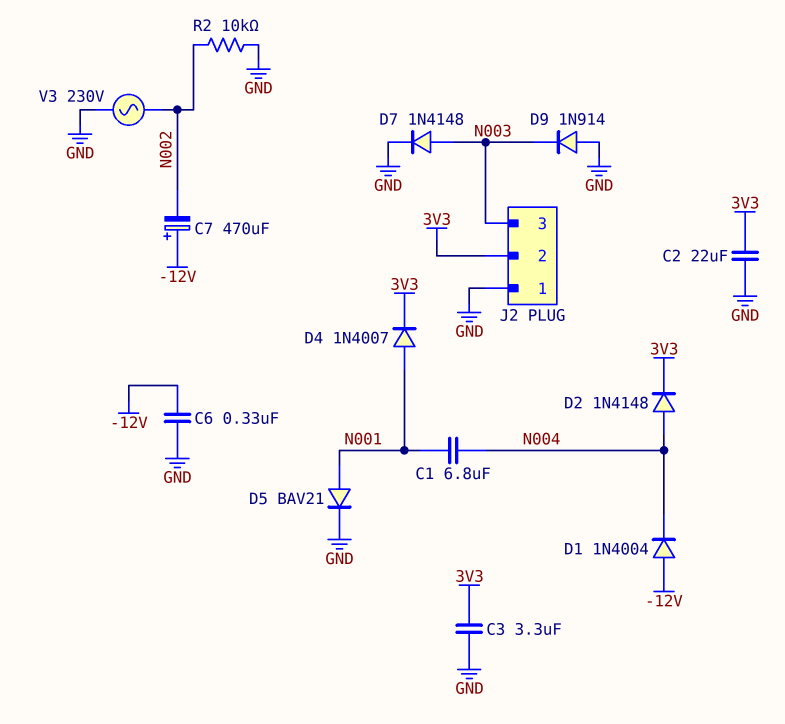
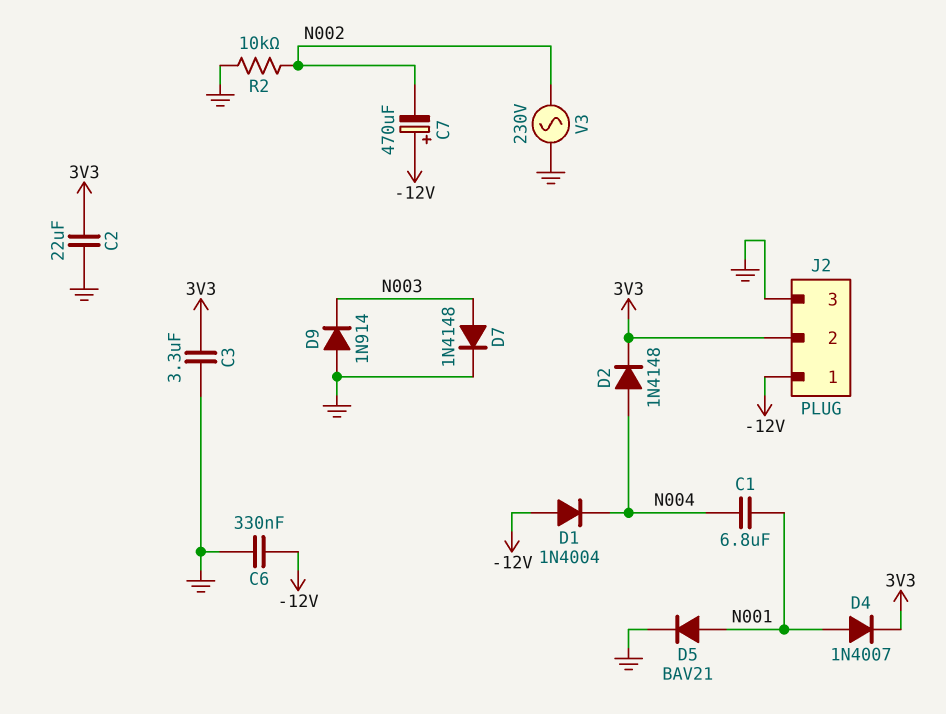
J2 pin 1: GND -> -12V
J2 pin 3: N003 -> GND

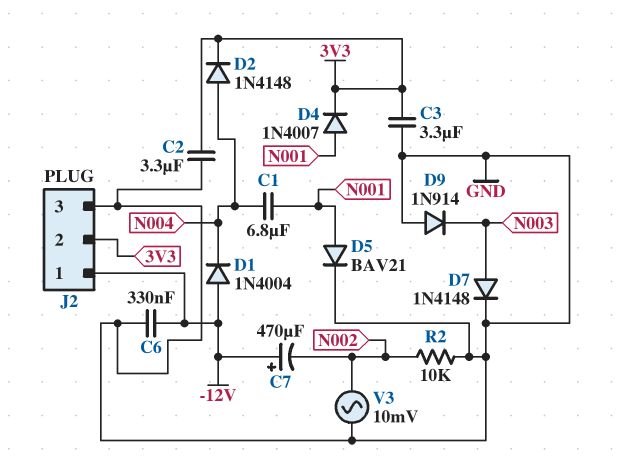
C2: 22uF (3V3, GND) -> 3.3uF (3V3, GND)
V3: AC 230V (GND, N002) -> AC 10mV (GND, N002)

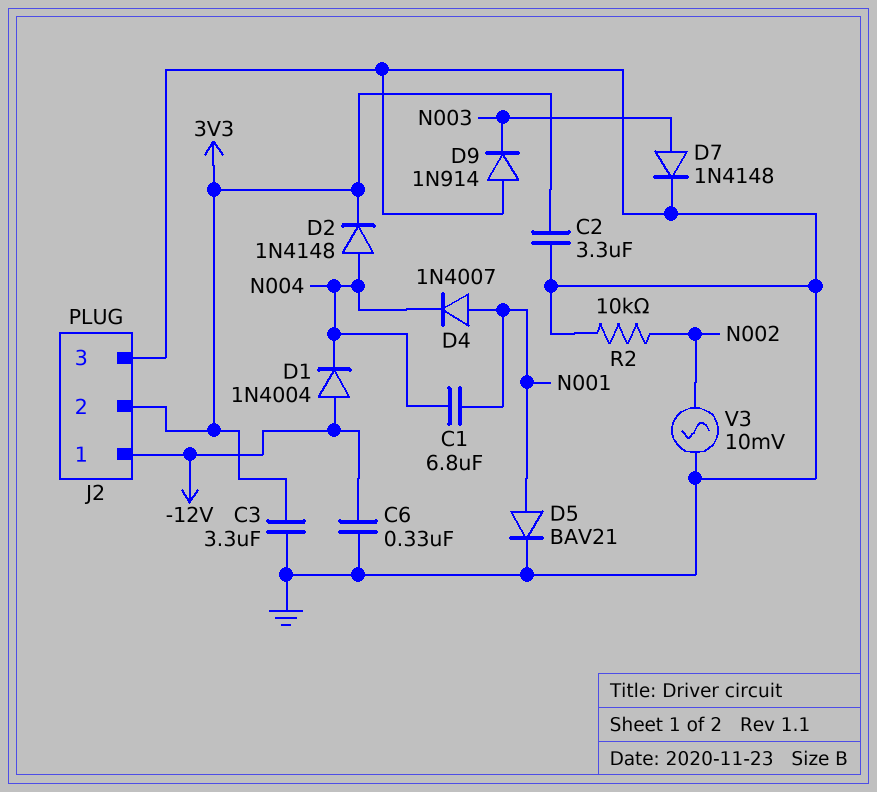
C7: 470uF (plus -12V, minus N002) -> none
D4: diode 1N4007 (A N001, K 3V3) -> diode 1N4007 (A N001, K N004)

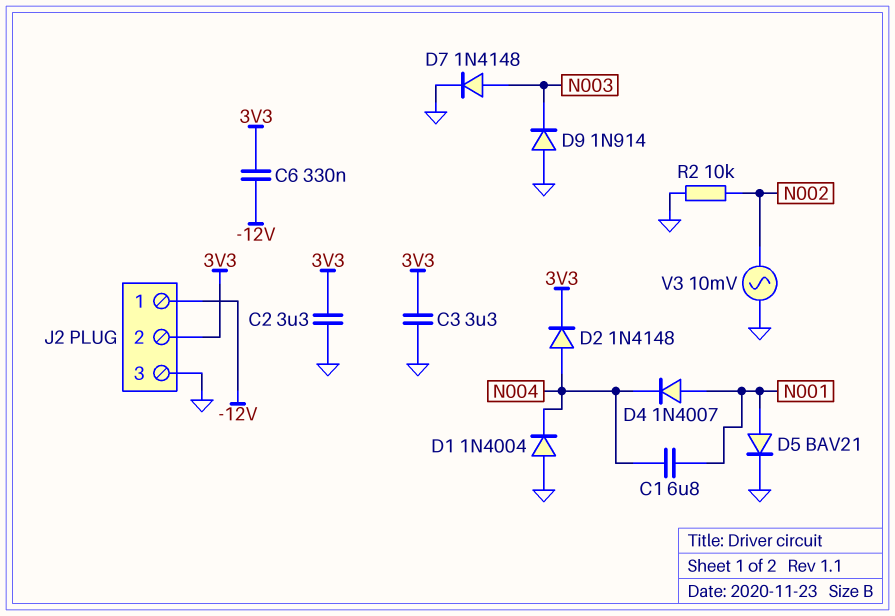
C6: 330nF (-12V, GND) -> 330nF (-12V, 3V3)
D1: diode 1N4004 (A -12V, K N004) -> diode 1N4004 (A GND, K N004)

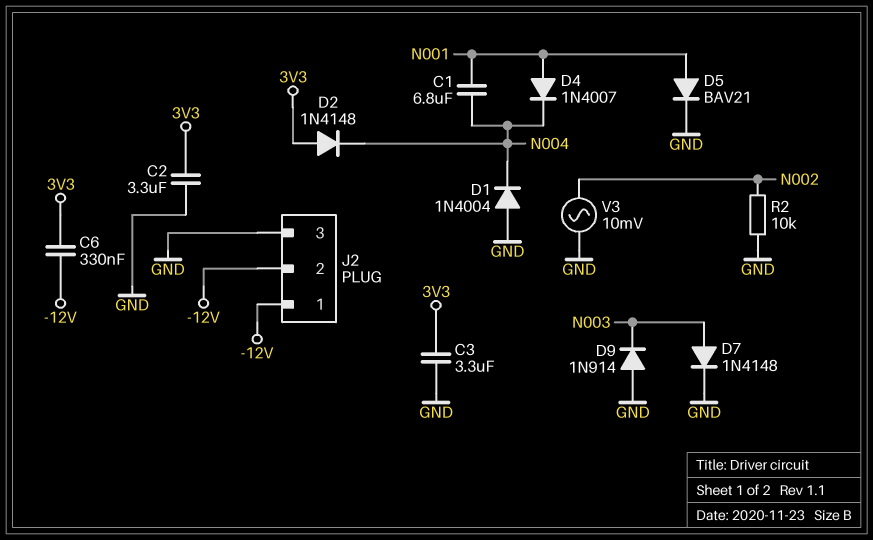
D2: diode 1N4148 (A N004, K 3V3) -> diode 1N4148 (A 3V3, K N004)
J2 pin 2: 3V3 -> -12V

